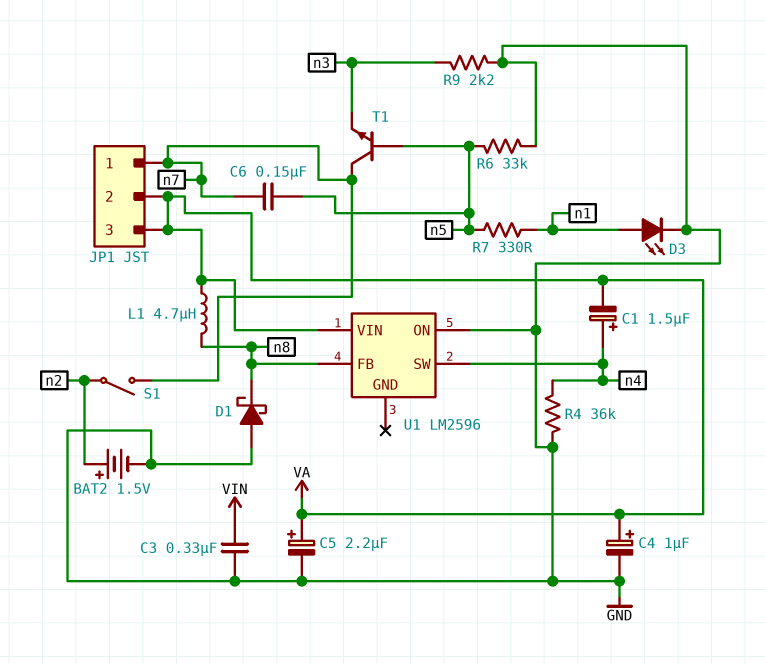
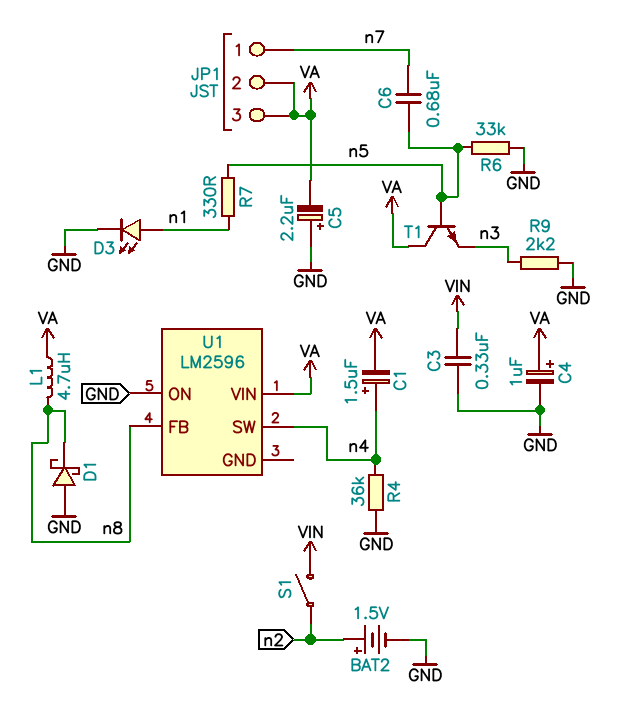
C5: 2.2uF (plus VA, minus GND) -> 2.2uF (plus GND, minus VA)
C6: 150nF (n5, n7) -> 680nF (n5, n7)
S1: switch (n2, n7) -> switch (VIN, n2)
T1: NPN (B n5, C n7, E n3) -> NPN (B n5, C VA, E n3)

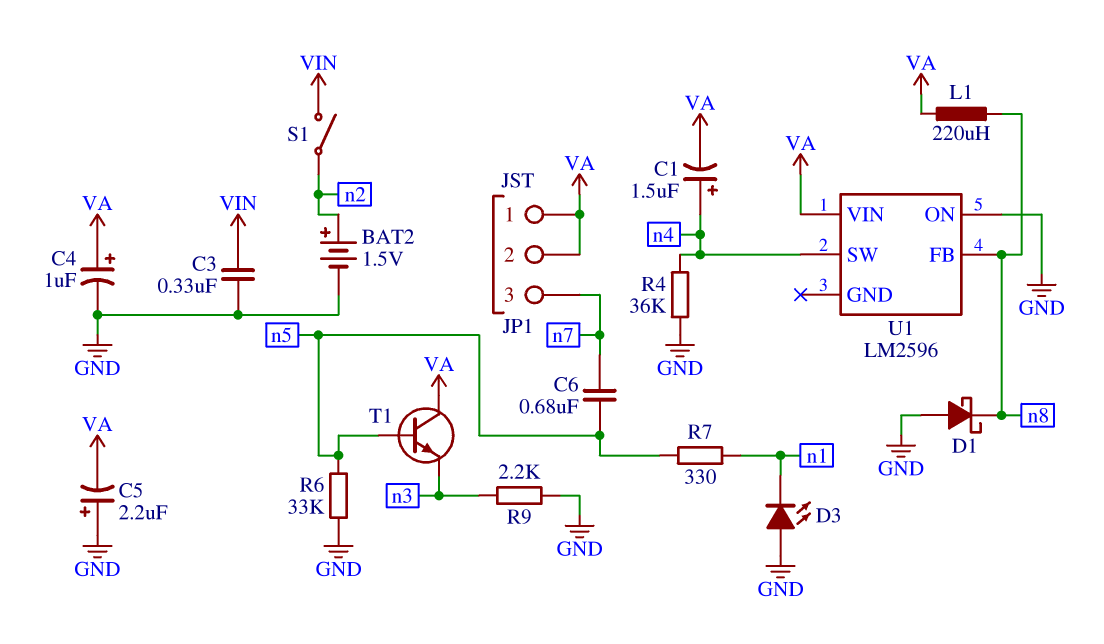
D3: LED (A n1, K GND) -> LED (A GND, K n1)
JP1 pin 1: n7 -> VA
JP1 pin 3: VA -> n7
L1: 4.7uH (VA, n8) -> 220uH (VA, n8)

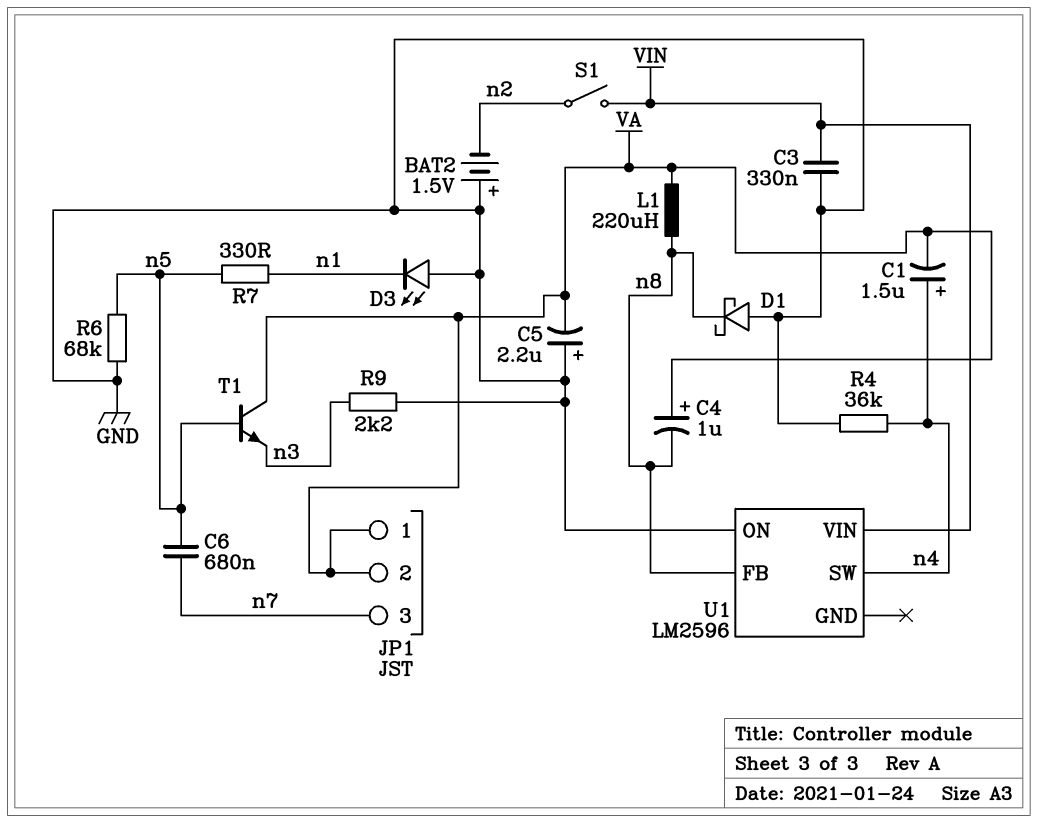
BAT2: 1.5V (plus n2, minus GND) -> 1.5V (plus GND, minus n2)
C4: 1uF (plus VA, minus GND) -> 1uF (plus VA, minus n8)
R6: 33k (GND, n5) -> 68k (GND, n5)
U1 pin VIN: VA -> VIN

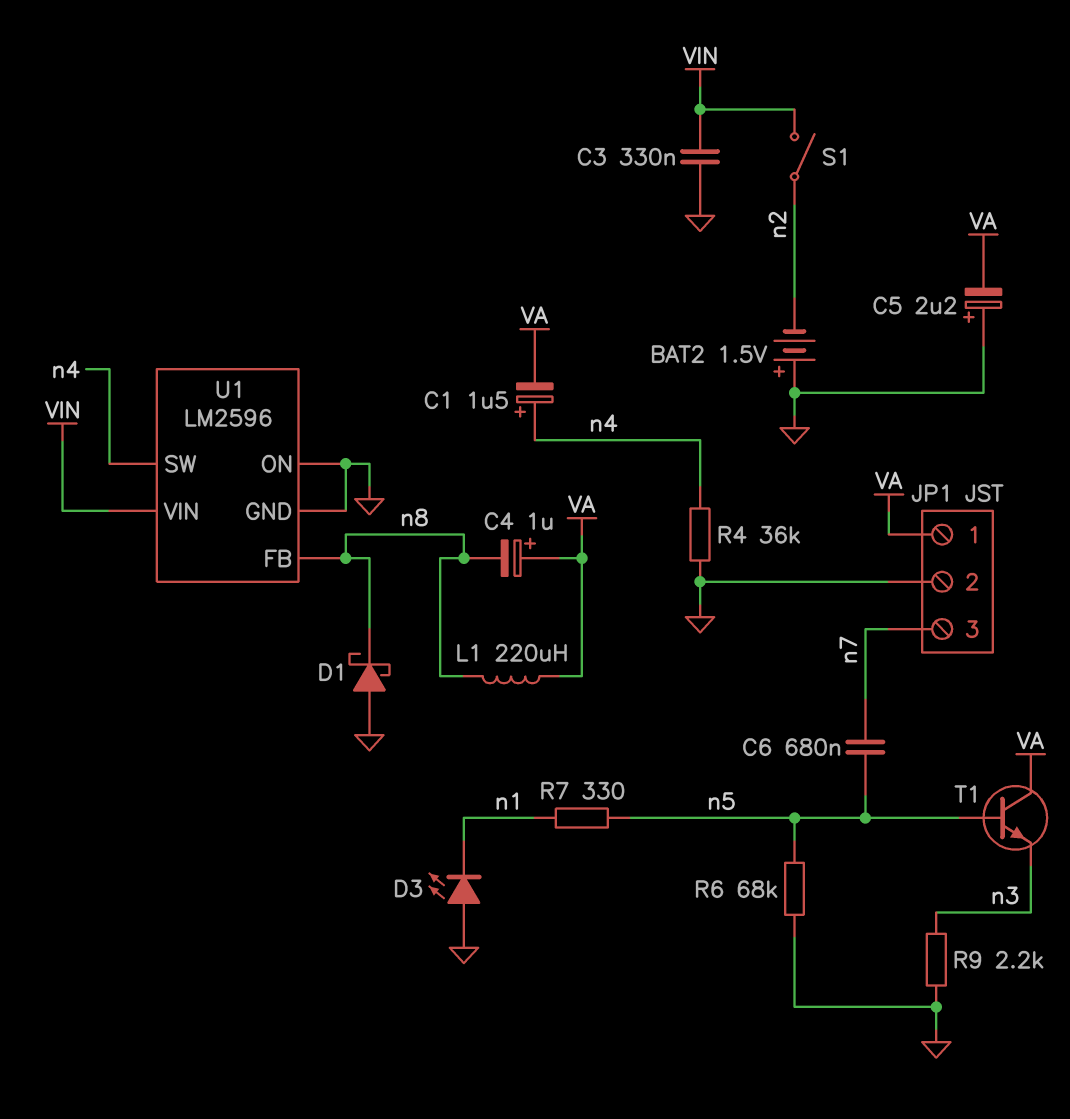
JP1 pin 2: VA -> GND
U1 pin GND: none -> GND

